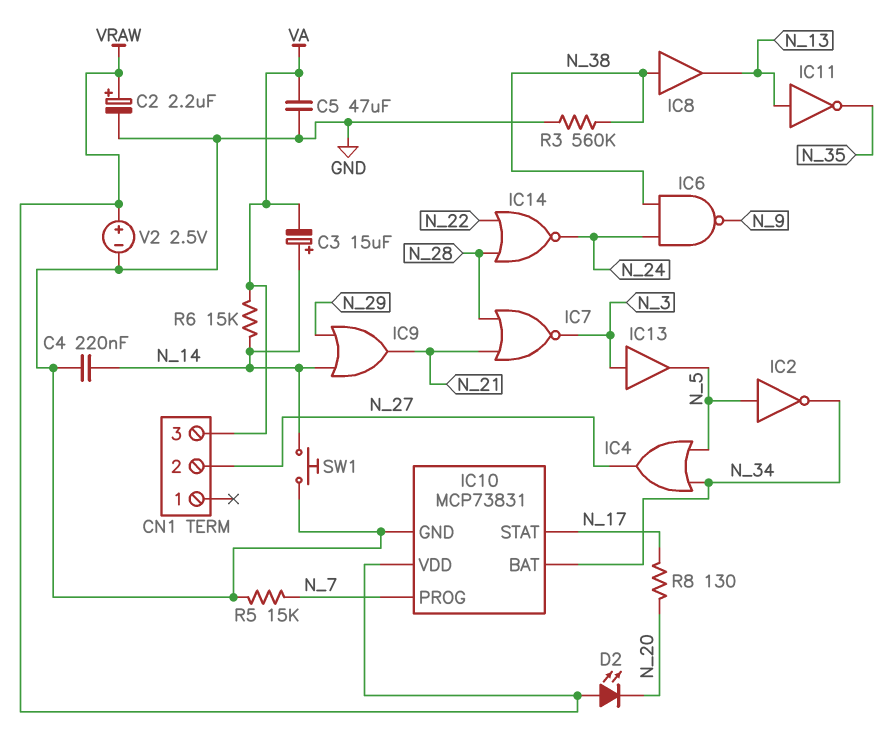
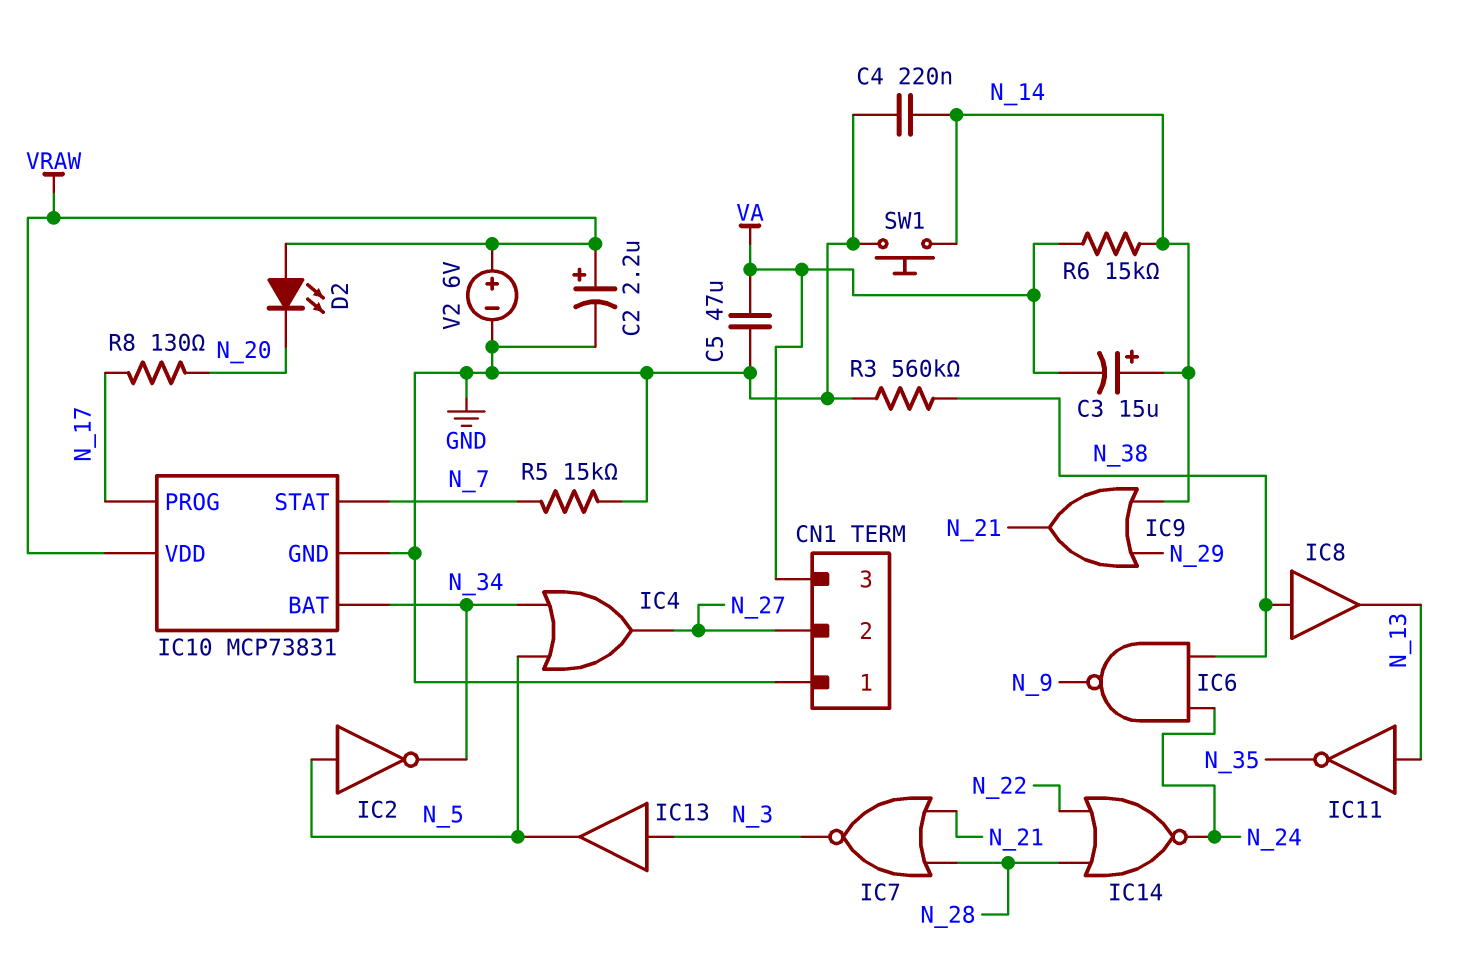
CN1 pin 1: none -> GND
IC10 pin PROG: N_7 -> N_17
IC10 pin STAT: N_17 -> N_7
V2: 2.5V (plus VRAW, minus GND) -> 6V (plus VRAW, minus GND)

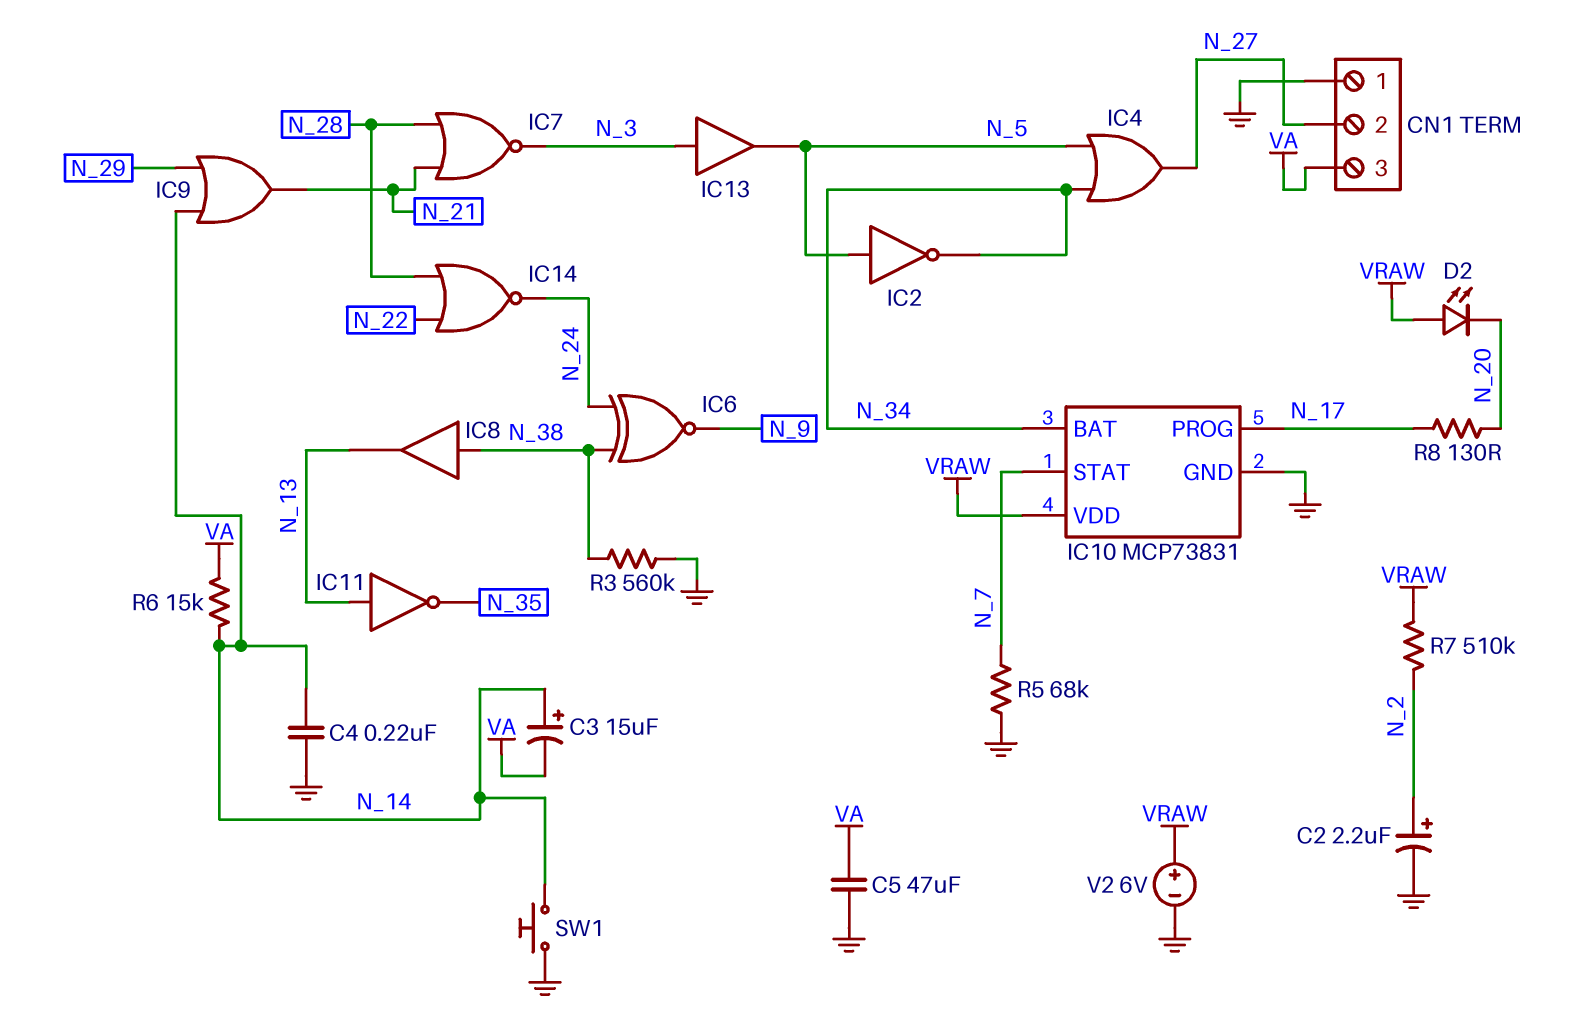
C2: 2.2uF (plus VRAW, minus GND) -> 2.2uF (plus N_2, minus GND)
IC6: NAND (in N_24, in N_38, out N_9) -> XNOR (in N_24, in N_38, out N_9)
R5: 15k (GND, N_7) -> 68k (GND, N_7)
R7: none -> 510k (N_2, VRAW)

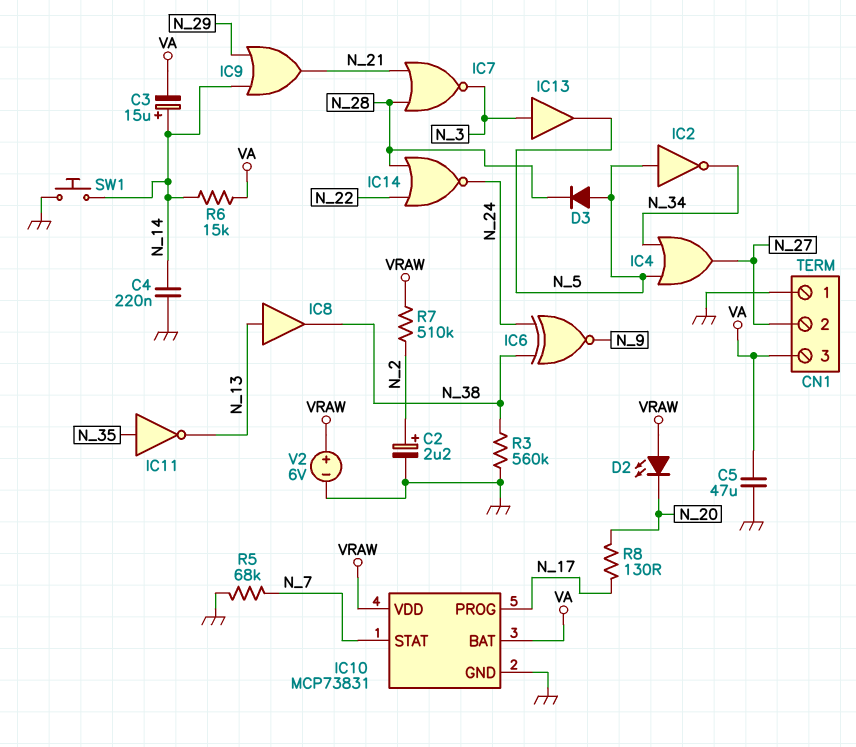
D3: none -> diode (A N_5, K N_28)
IC8: buffer (in N_38, out N_13) -> buffer (in N_13, out N_38)
IC10 pin BAT: N_34 -> VA
IC11: NOT (in N_13, out N_35) -> NOT (in N_35, out N_13)

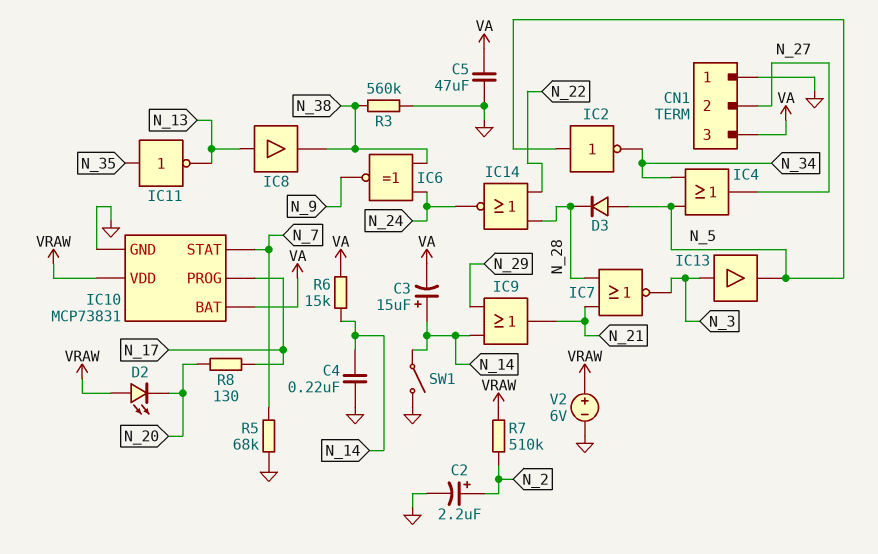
SW1: button (GND, N_14) -> switch (GND, N_14)

